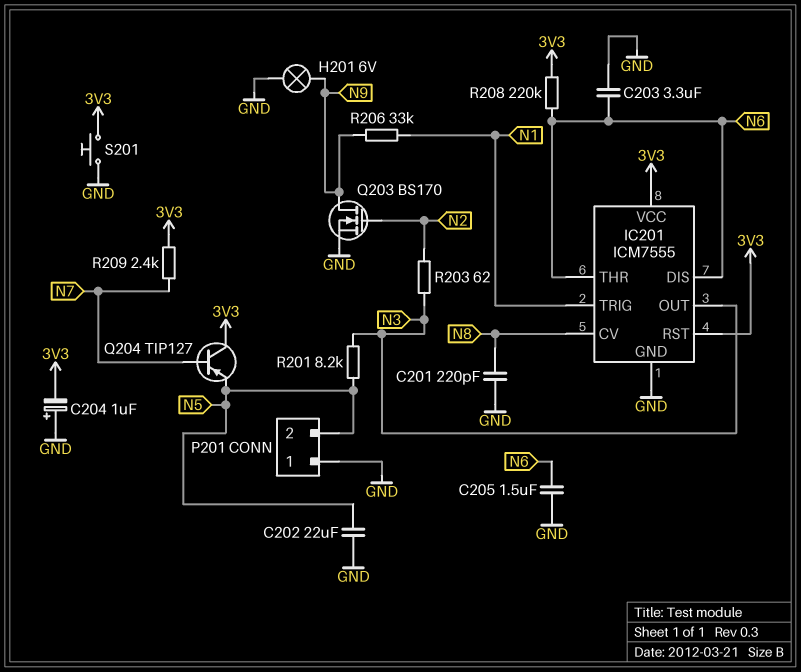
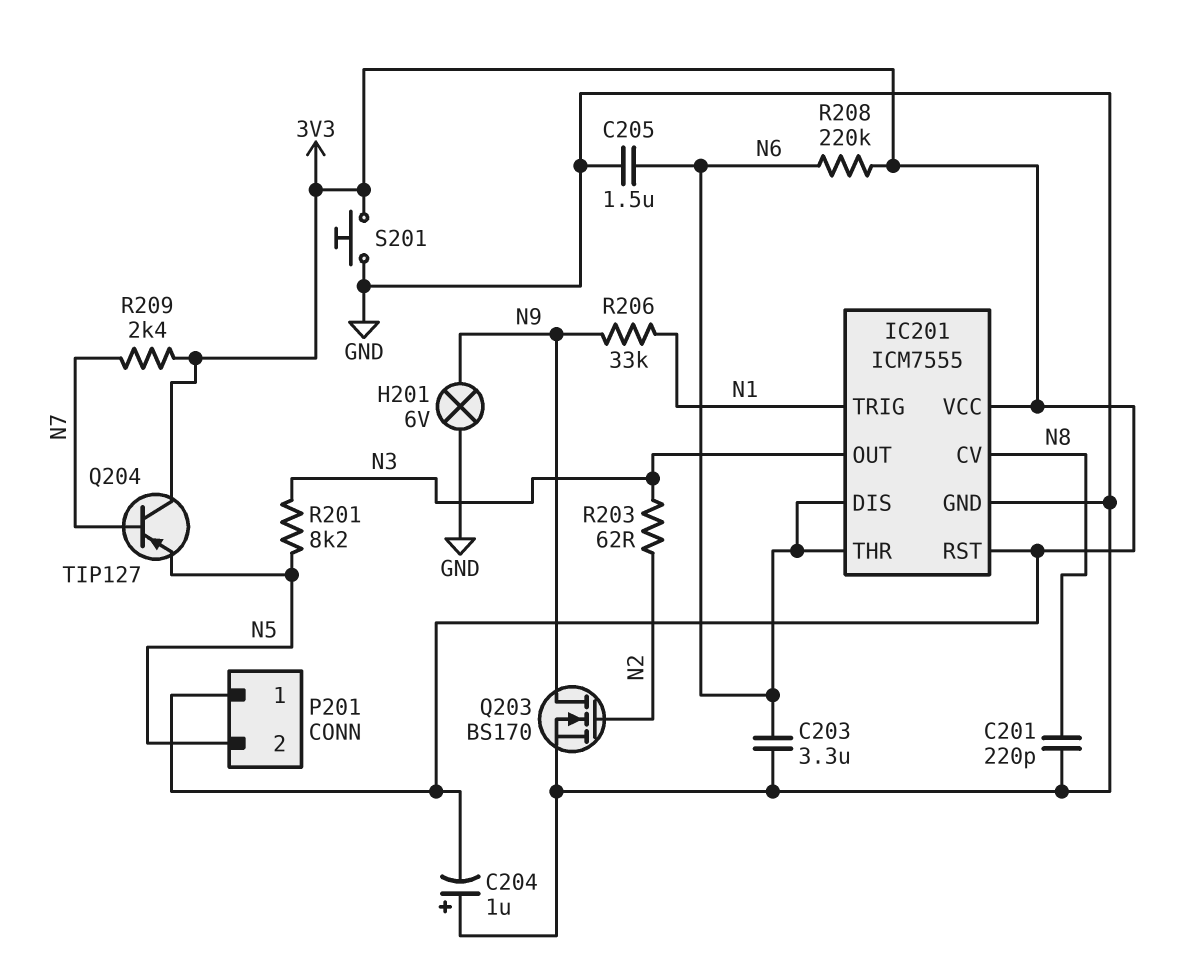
C202: 22uF (GND, N5) -> none
P201 pin 1: GND -> 3V3

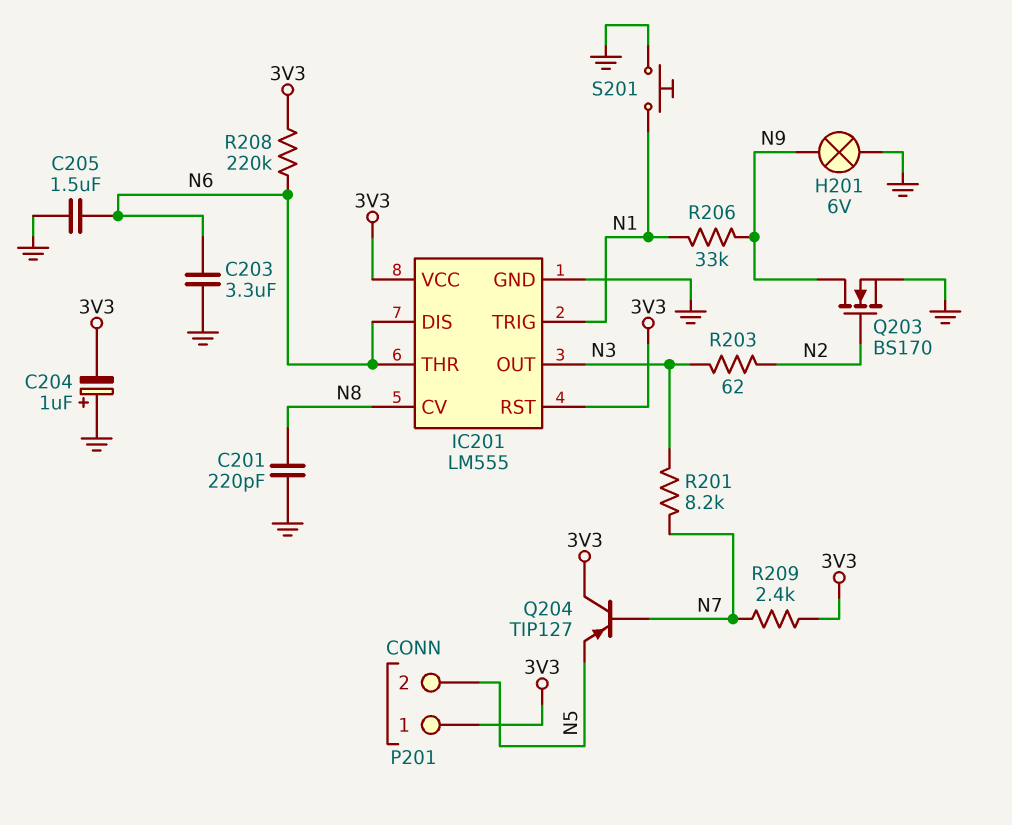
IC201: ICM7555 -> LM555
R201: 8.2k (N3, N5) -> 8.2k (N3, N7)
S201: button (3V3, GND) -> button (GND, N1)

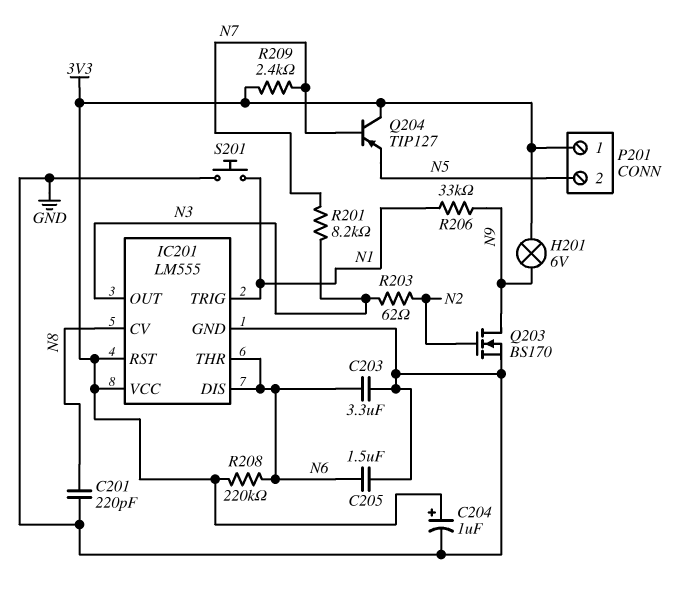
C204: 1uF (plus GND, minus 3V3) -> 1uF (plus 3V3, minus GND)
H201: lamp 6V (GND, N9) -> lamp 6V (3V3, N9)

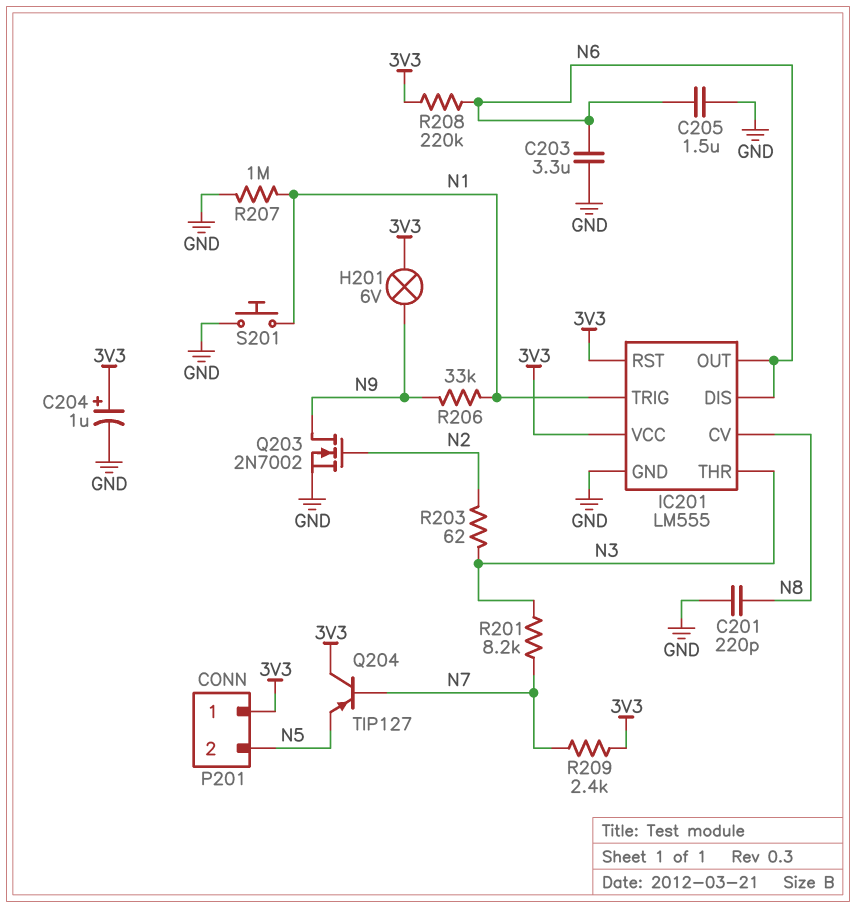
IC201 pin OUT: N3 -> N6
IC201 pin THR: N6 -> N3
Q203: NMOS BS170 (G N2, D N9, S GND) -> NMOS 2N7002 (G N2, D N9, S GND)
R207: none -> 1M (GND, N1)

